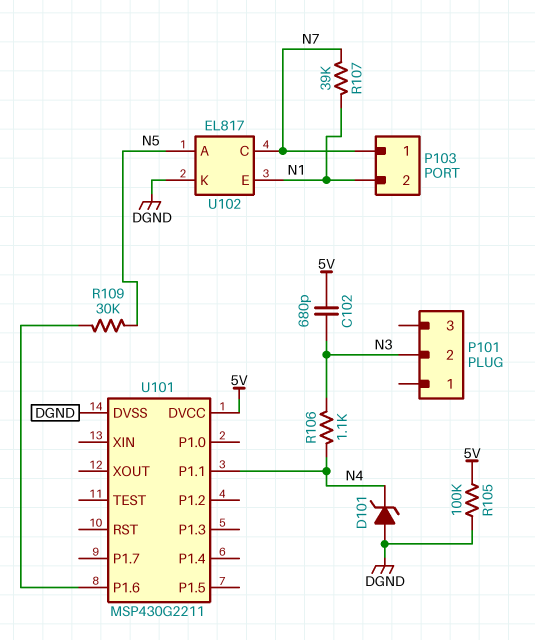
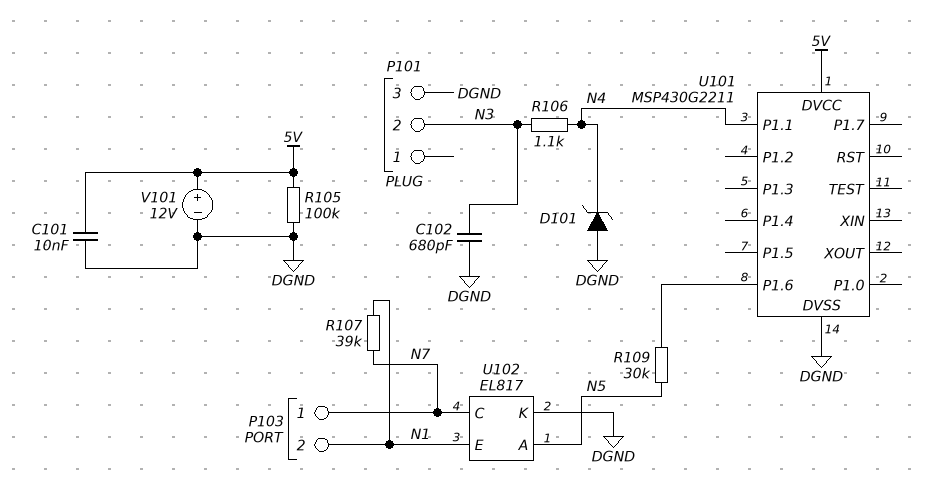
C101: none -> 10nF (5V, DGND)
C102: 680pF (5V, N3) -> 680pF (DGND, N3)
P101 pin 3: none -> DGND
V101: none -> 12V (plus 5V, minus DGND)

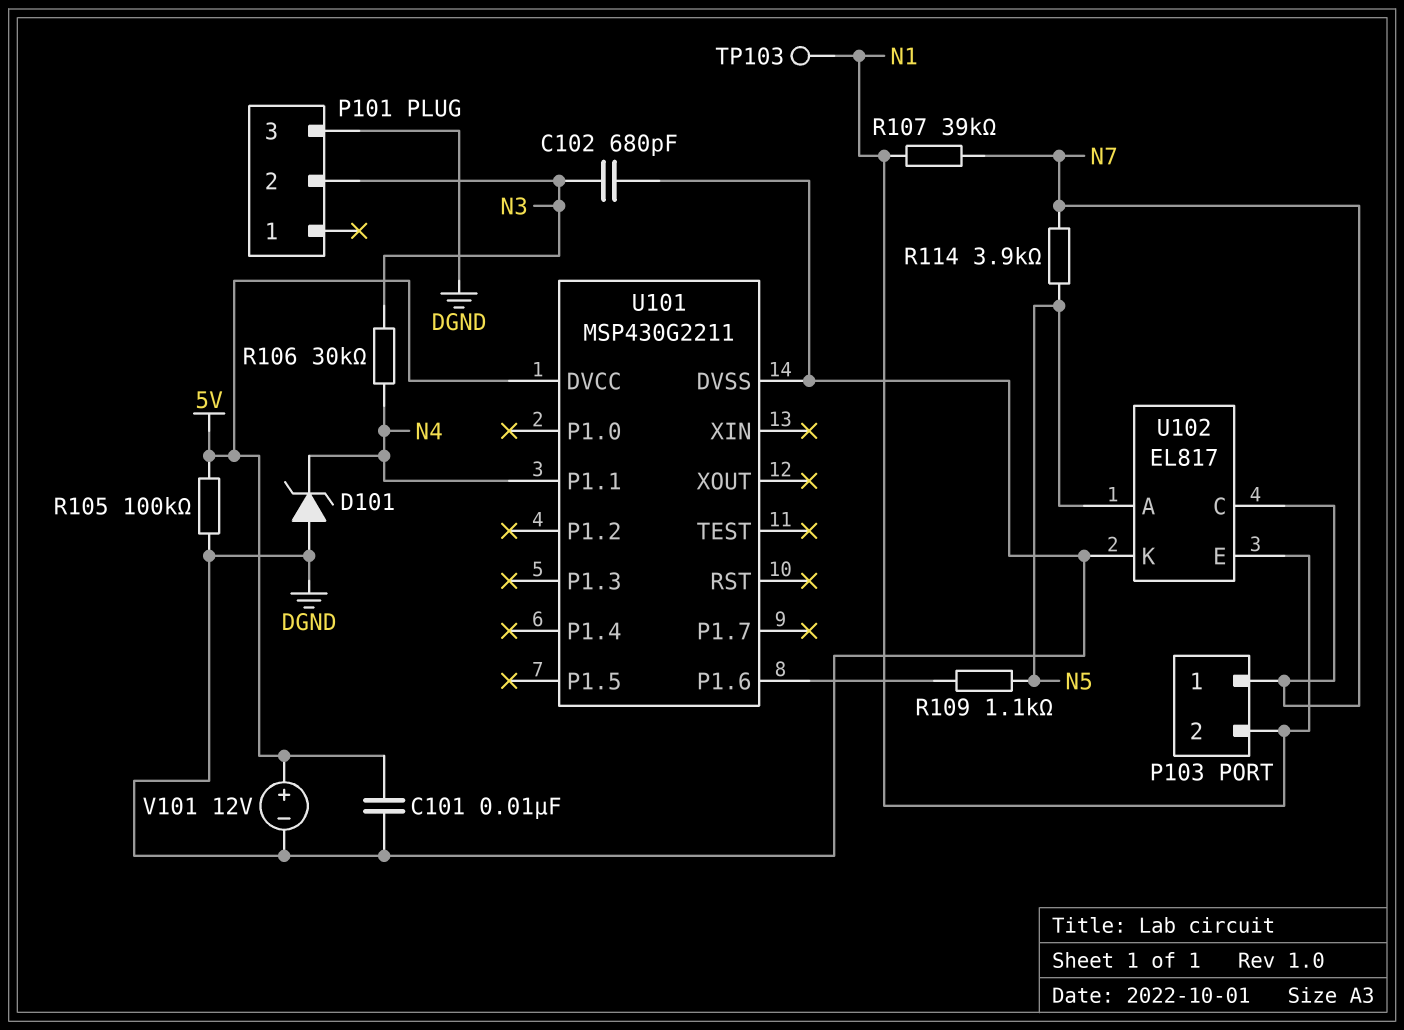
R106: 1.1k (N3, N4) -> 30k (N3, N4)
R109: 30k (N5, U101/P1.6) -> 1.1k (N5, U101/P1.6)
R114: none -> 3.9k (N5, N7)
TP103: none -> test point (N1)

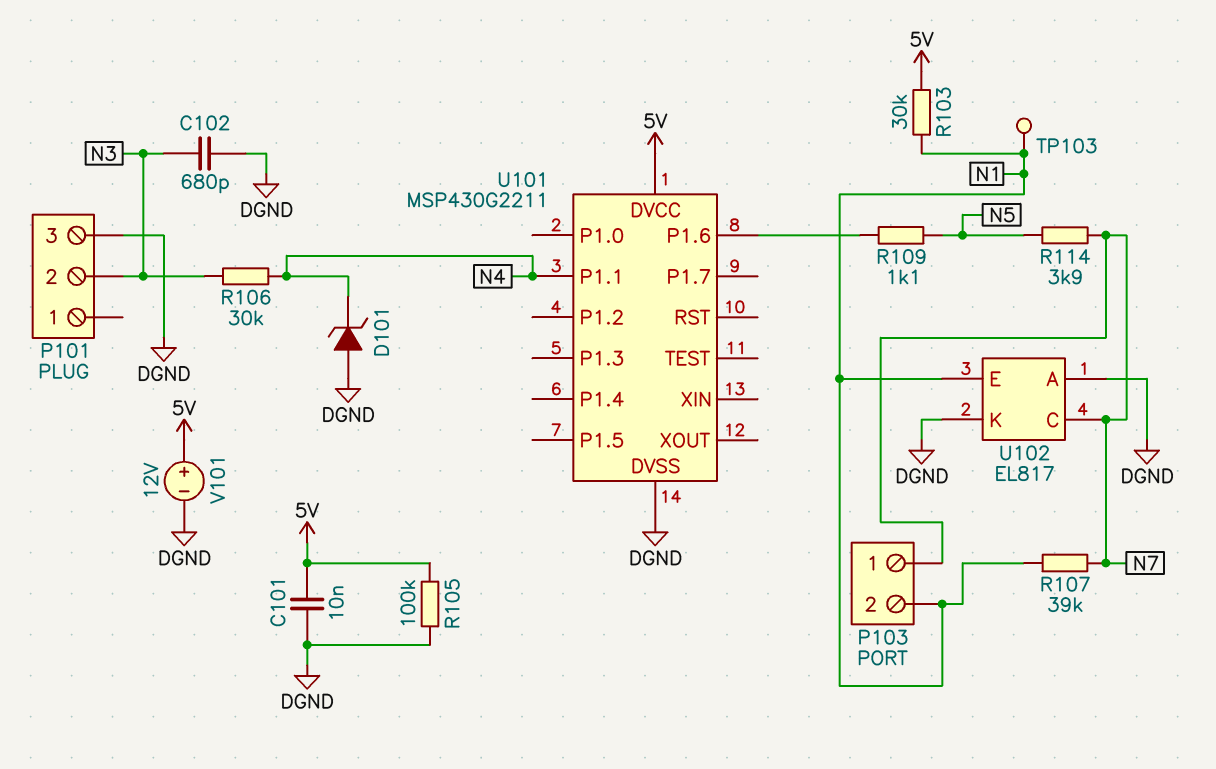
R103: none -> 30k (5V, N1)
U102 pin A: N5 -> DGND

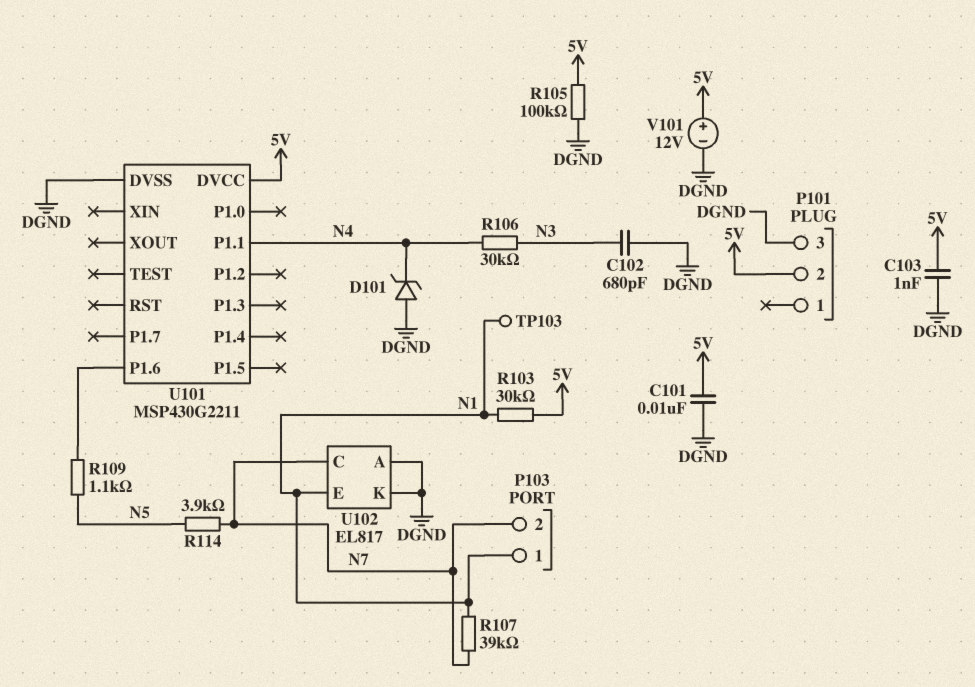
C103: none -> 1nF (5V, DGND)
P101 pin 2: N3 -> 5V
P103 pin 1: N7 -> N1
P103 pin 2: N1 -> N7

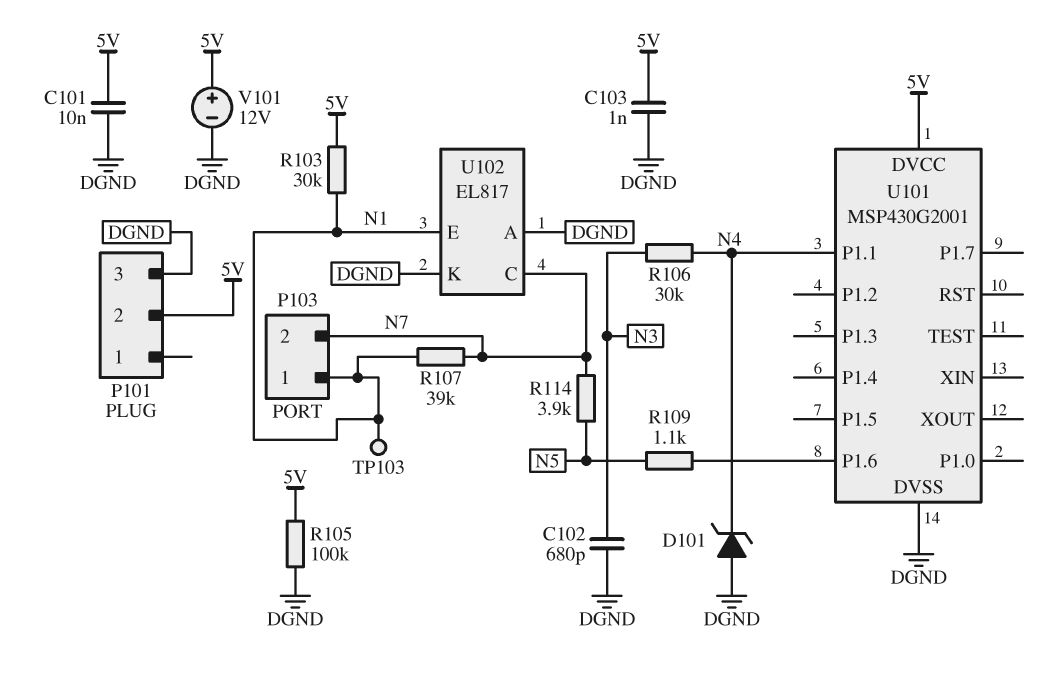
U101: MSP430G2211 -> MSP430G2001

